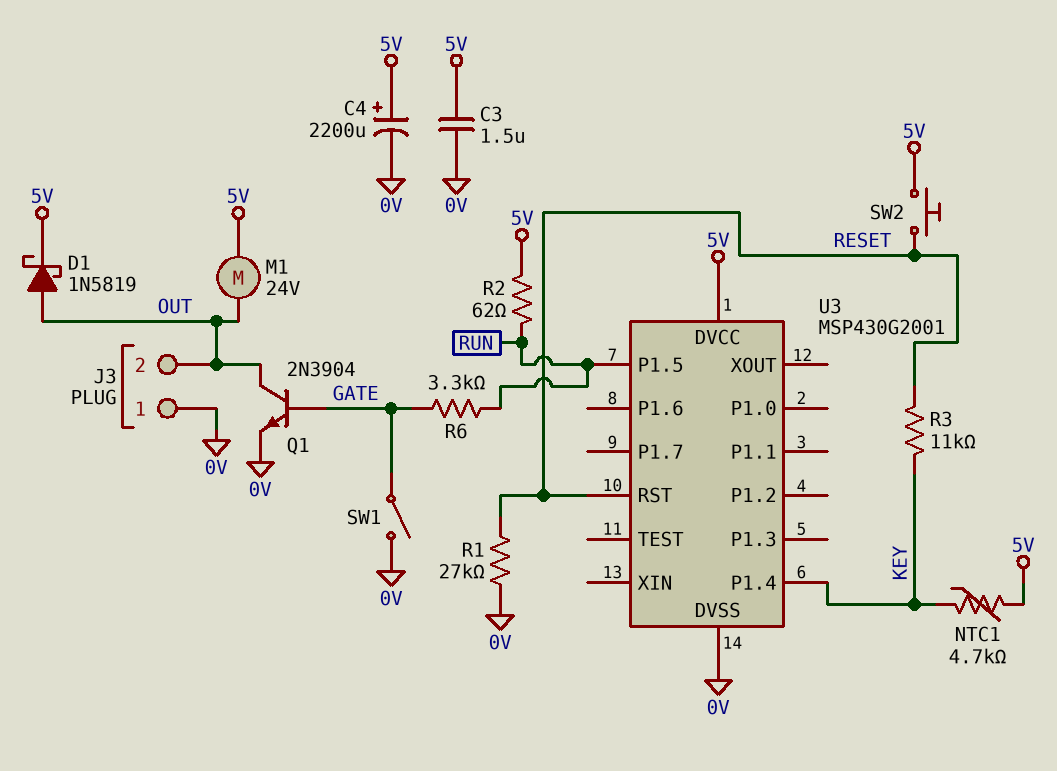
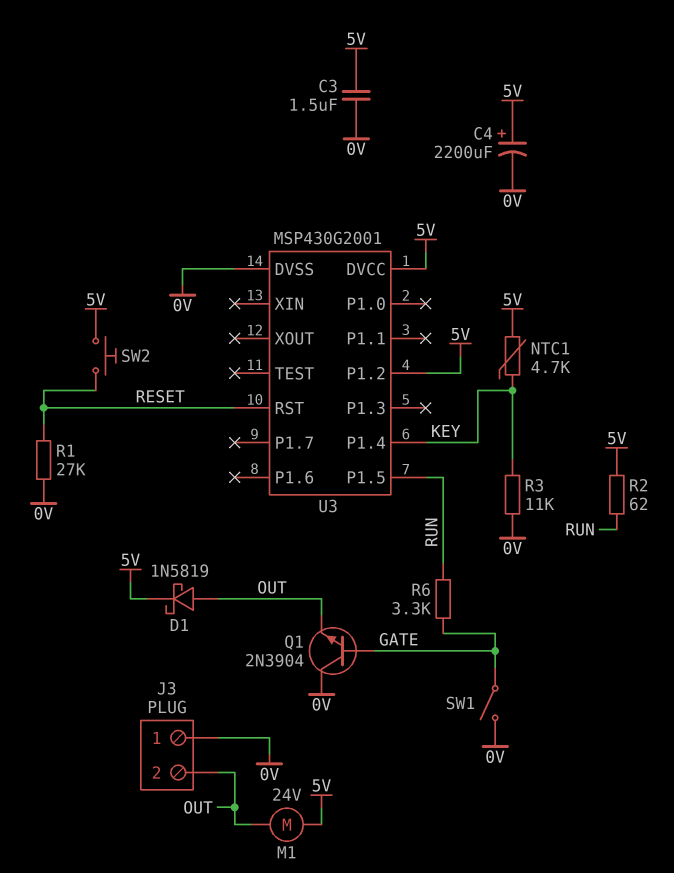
Q1: NPN 2N3904 (B GATE, C OUT, E 0V) -> NPN 2N3904 (B GATE, C 0V, E OUT)
R3: 11k (KEY, RESET) -> 11k (0V, KEY)
U3 pin P1.2: none -> 5V

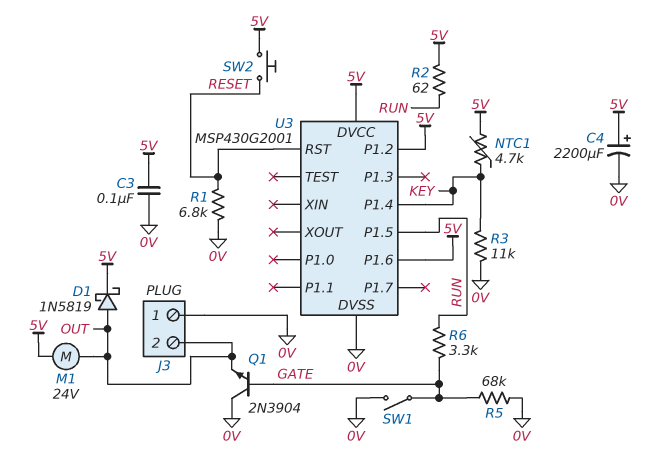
C3: 1.5uF (0V, 5V) -> 100nF (0V, 5V)
R1: 27k (0V, RESET) -> 6.8k (0V, RESET)
R5: none -> 68k (0V, GATE)
U3 pin P1.6: none -> 5V

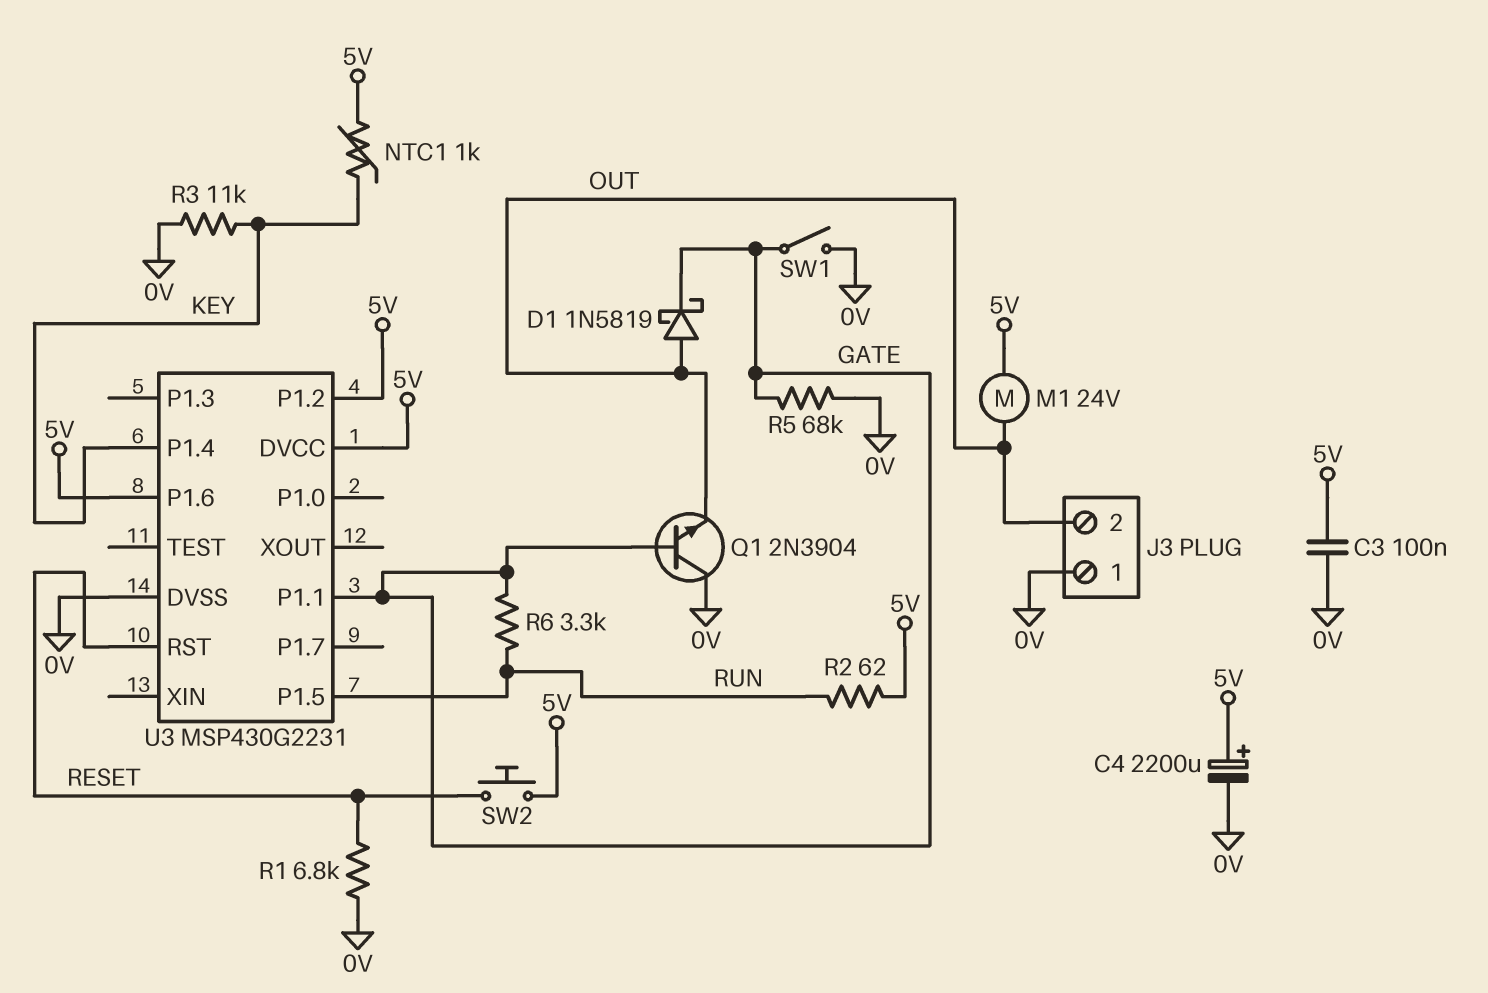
D1: schottky 1N5819 (A OUT, K 5V) -> schottky 1N5819 (A OUT, K GATE)
NTC1: 4.7k (5V, KEY) -> 1k (5V, KEY)
U3: MSP430G2001 -> MSP430G2231
U3 pin P1.1: none -> GATE

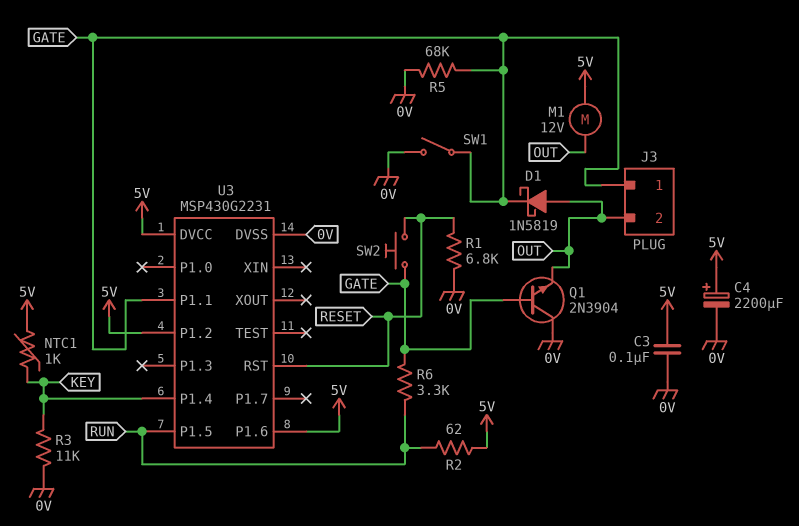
J3 pin 1: 0V -> GATE
M1: motor 24V (5V, OUT) -> motor 12V (5V, OUT)
SW2: button (5V, RESET) -> button (GATE, RESET)

